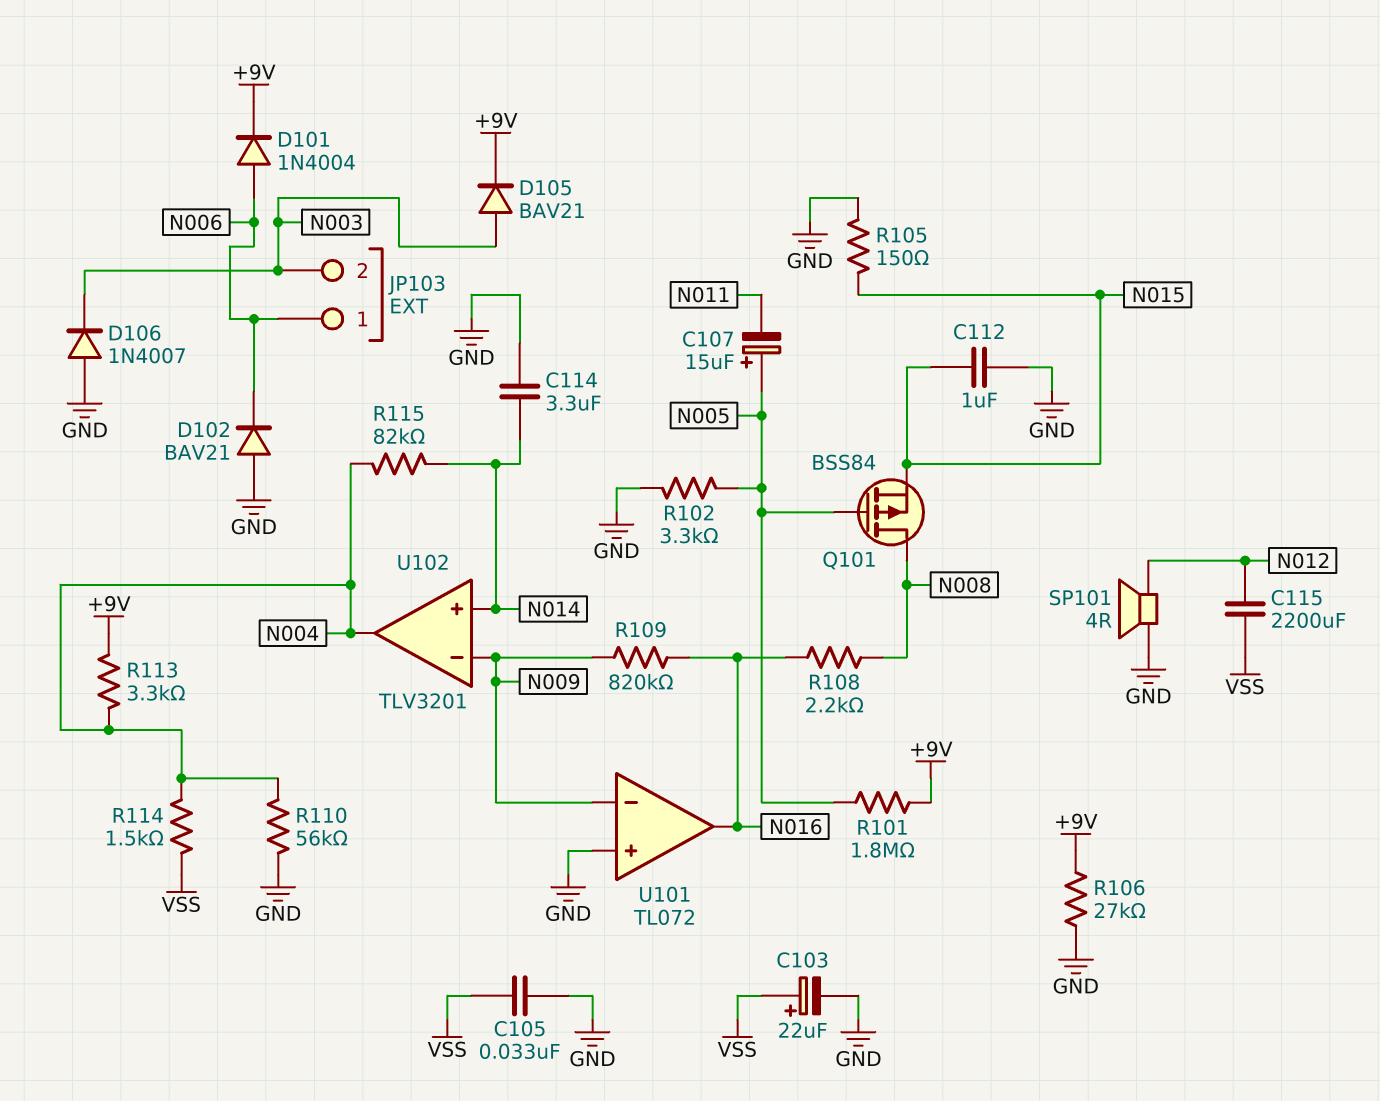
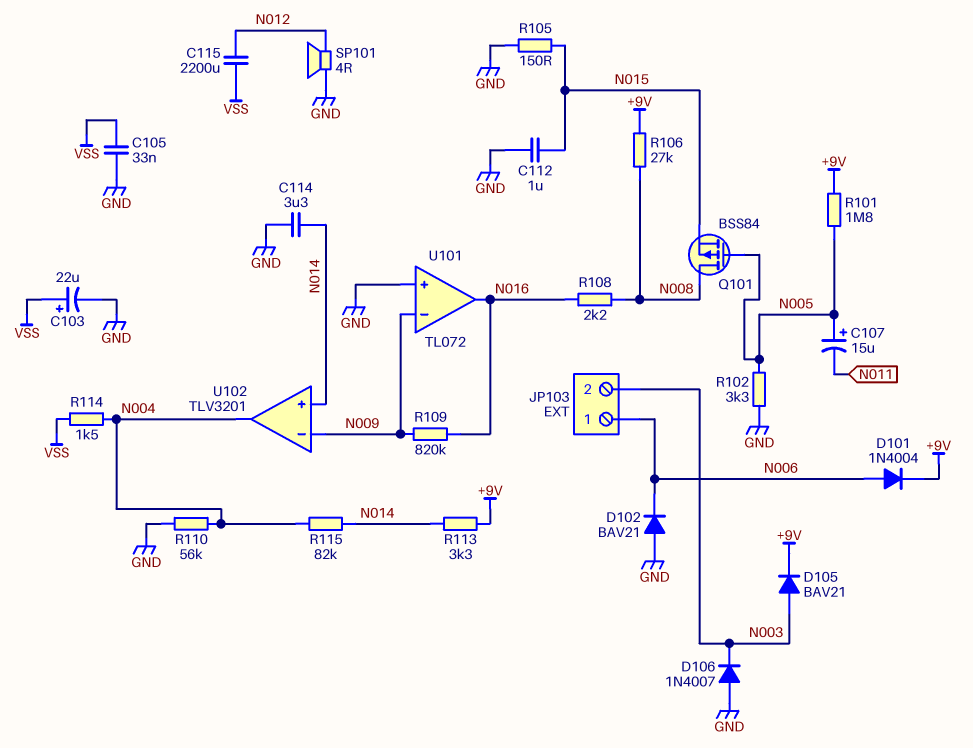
R106: 27k (+9V, GND) -> 27k (+9V, N008)
R113: 3.3k (+9V, N004) -> 3.3k (+9V, N014)

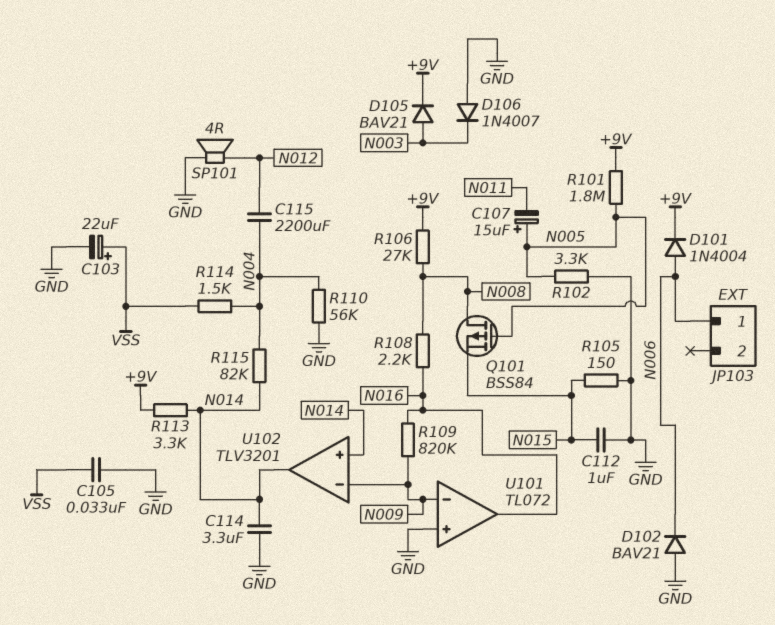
C115: 2200uF (N012, VSS) -> 2200uF (N004, N012)
JP103 pin 2: N003 -> none
U102 pin out: N004 -> N014

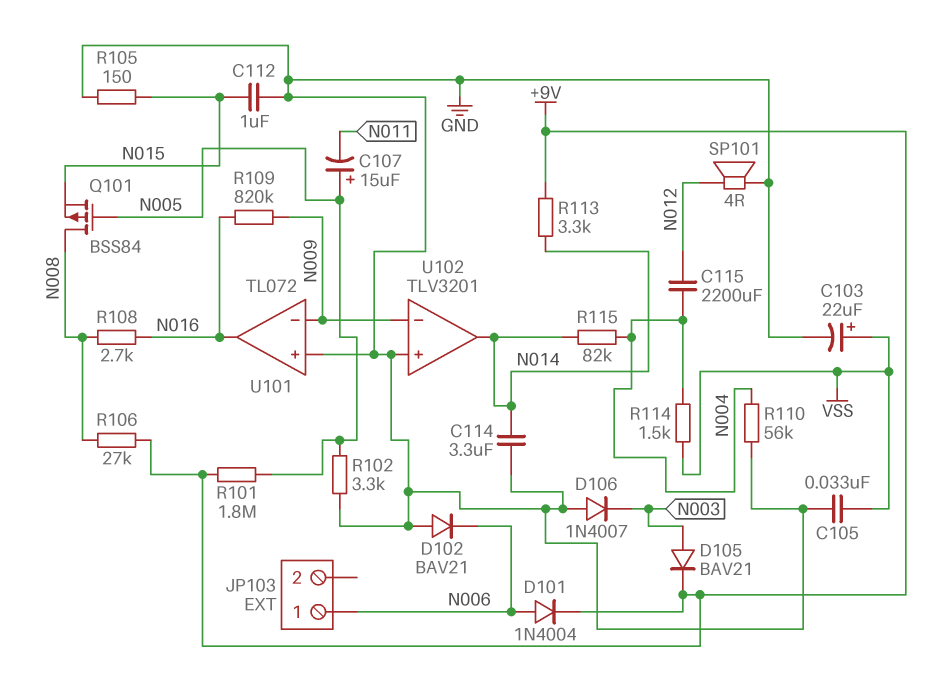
R108: 2.2k (N008, N016) -> 2.7k (N008, N016)
U102 pin in+: N014 -> GND

